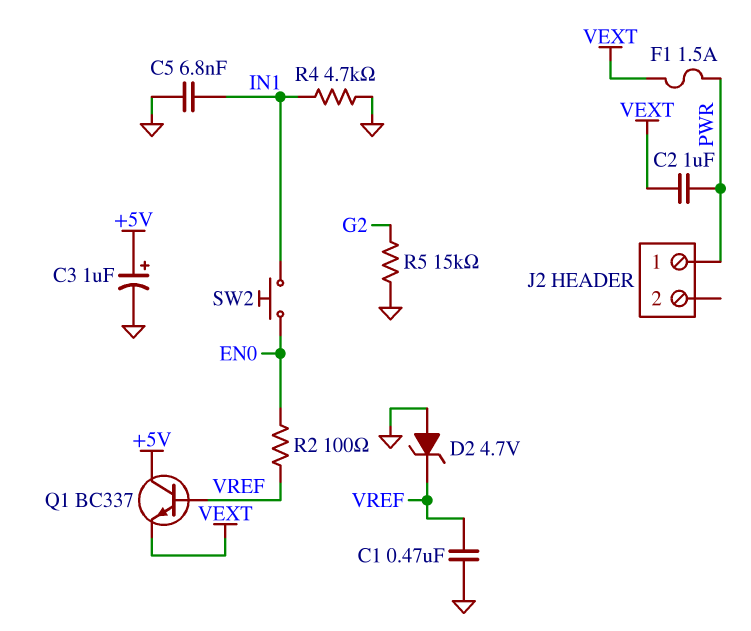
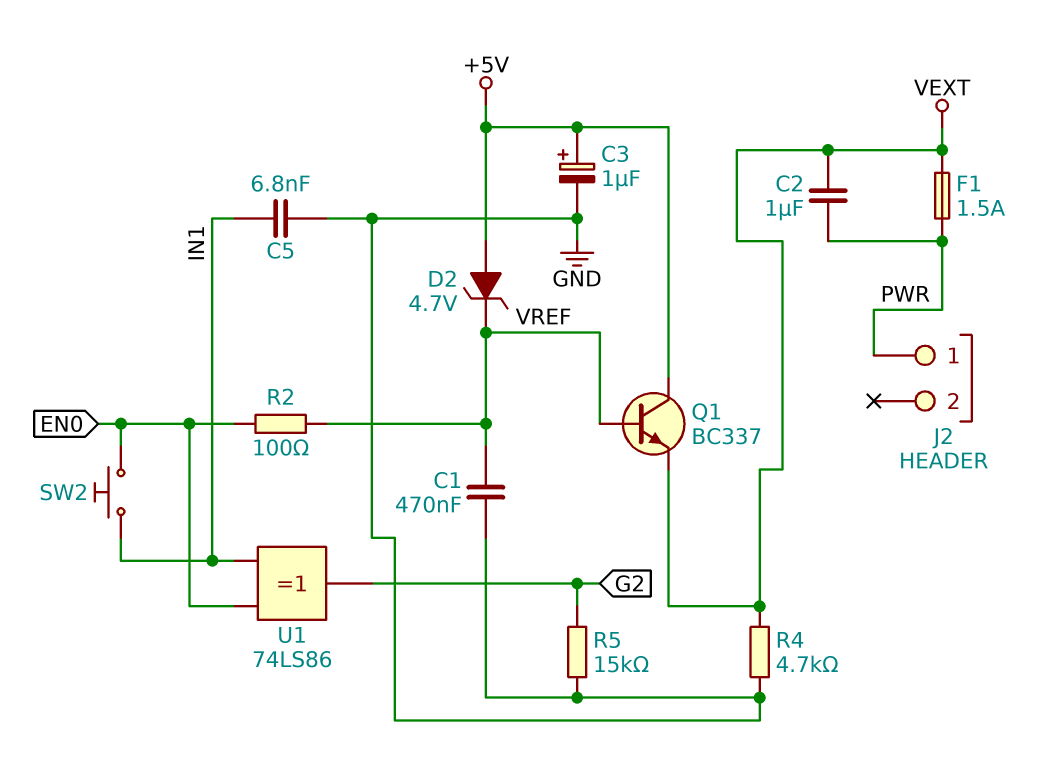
D2: zener 4.7V (A GND, K VREF) -> zener 4.7V (A +5V, K VREF)
R4: 4.7k (GND, IN1) -> 4.7k (GND, VEXT)
U1: none -> XOR 74LS86 (in EN0, in IN1, out G2)

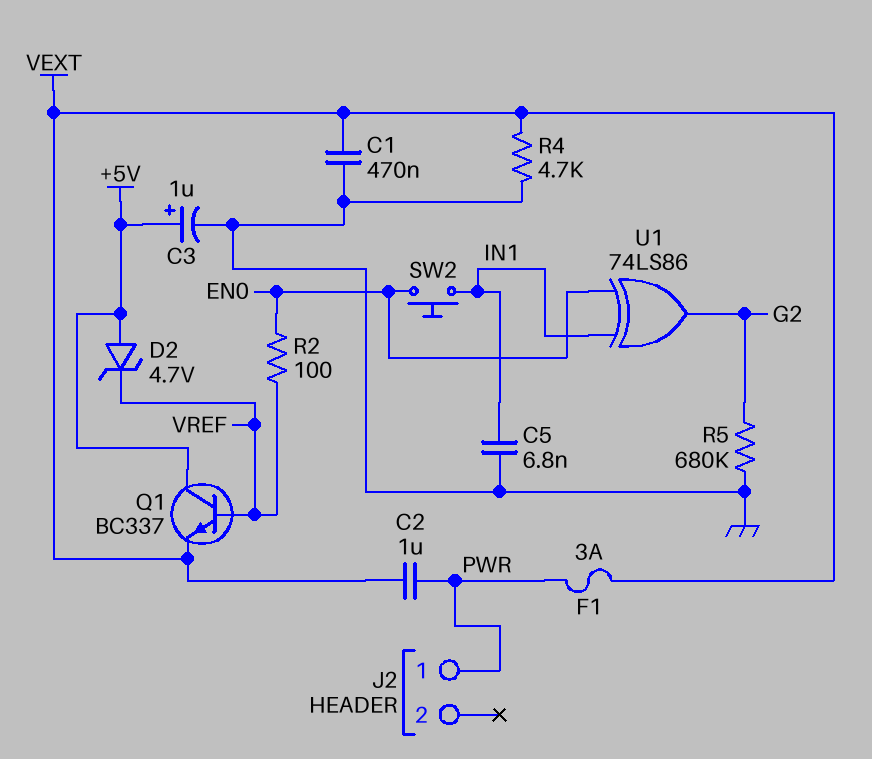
C1: 470nF (GND, VREF) -> 470nF (GND, VEXT)
F1: 1.5A (PWR, VEXT) -> 3A (PWR, VEXT)
R5: 15k (G2, GND) -> 680k (G2, GND)

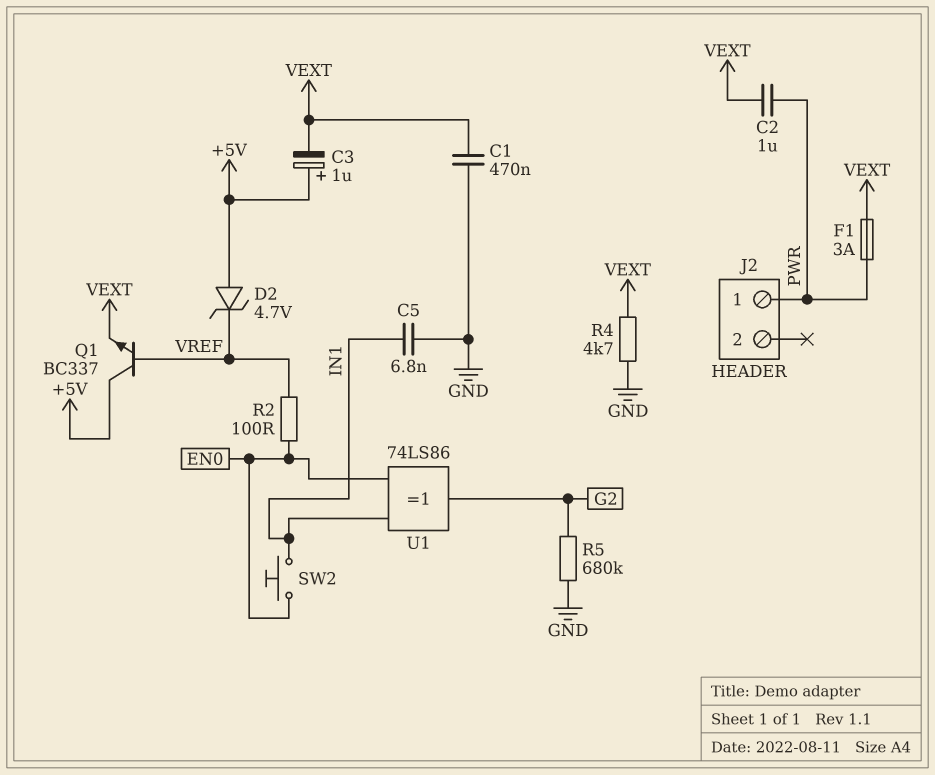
C3: 1uF (plus +5V, minus GND) -> 1uF (plus +5V, minus VEXT)

